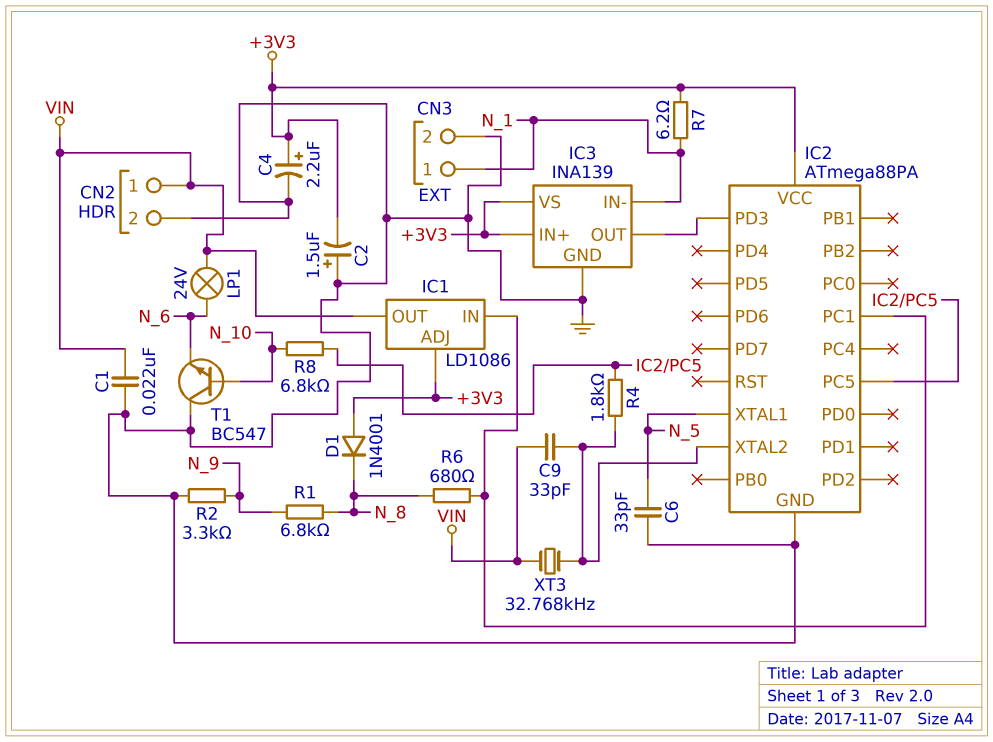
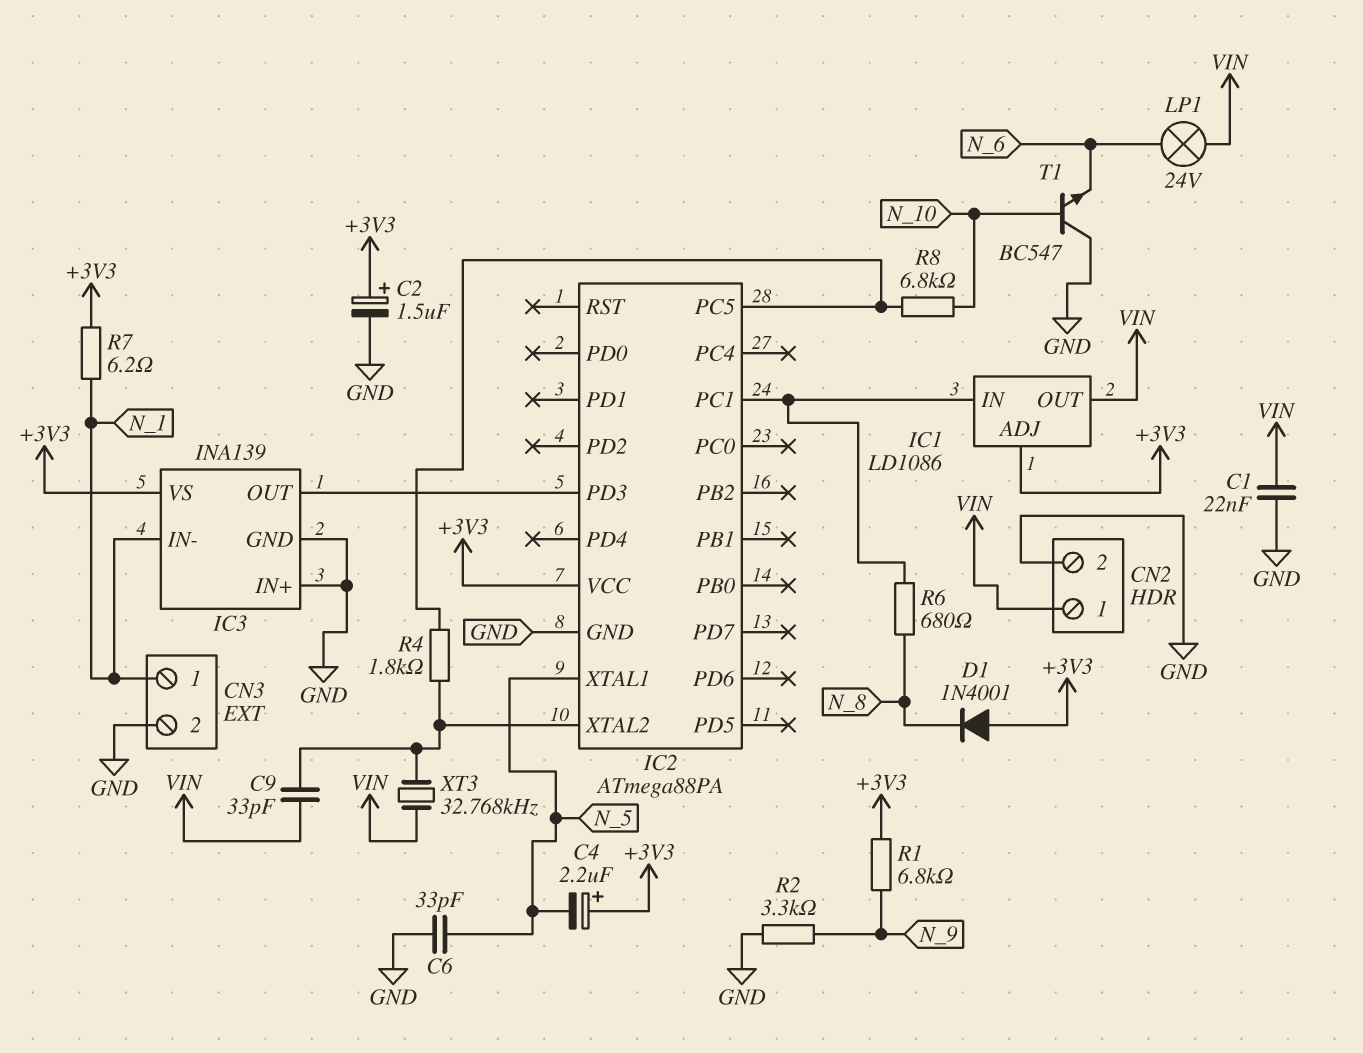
C2: 1.5uF (plus GND, minus +3V3) -> 1.5uF (plus +3V3, minus GND)
C4: 2.2uF (plus +3V3, minus GND) -> 2.2uF (plus +3V3, minus N_5)
IC3 pin IN+: +3V3 -> GND
R1: 6.8k (N_8, N_9) -> 6.8k (+3V3, N_9)

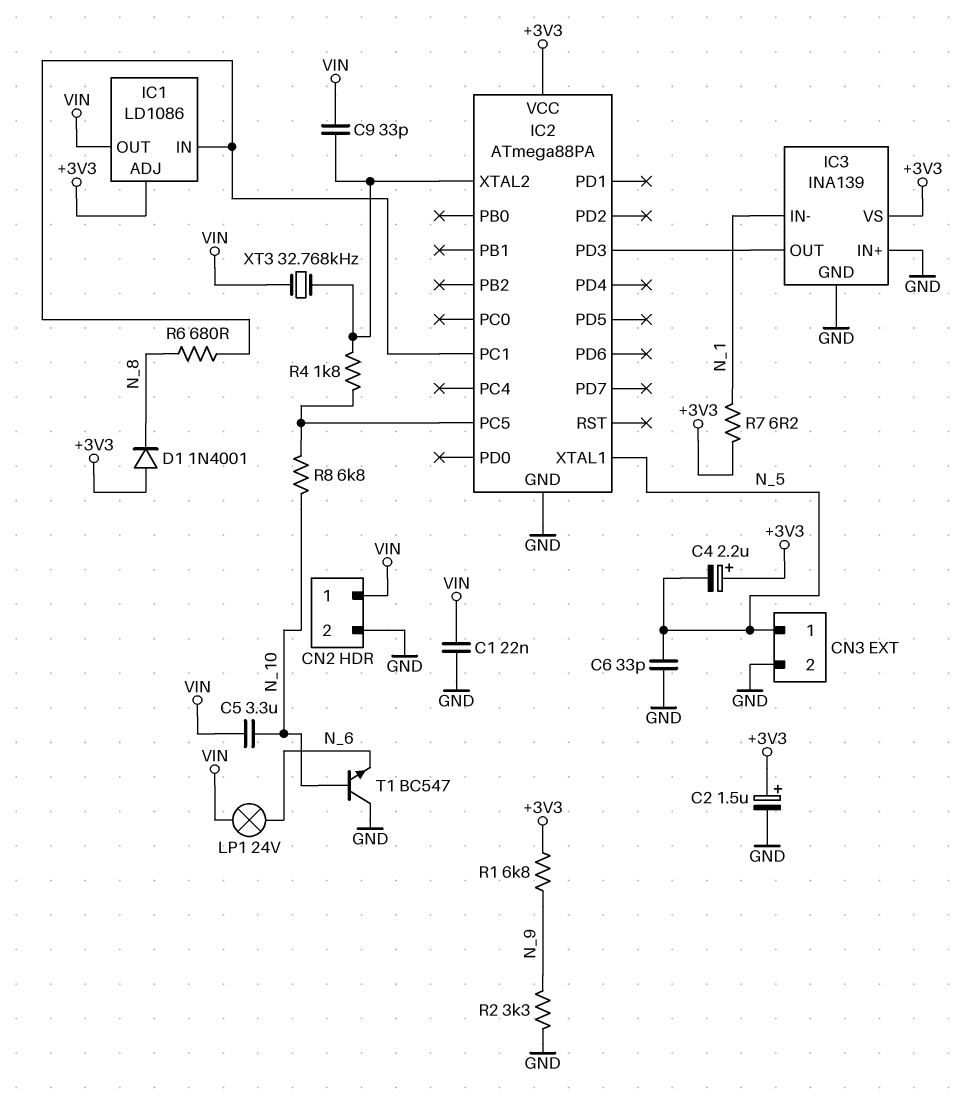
C5: none -> 3.3uF (N_10, VIN)
CN3 pin 1: N_1 -> N_5

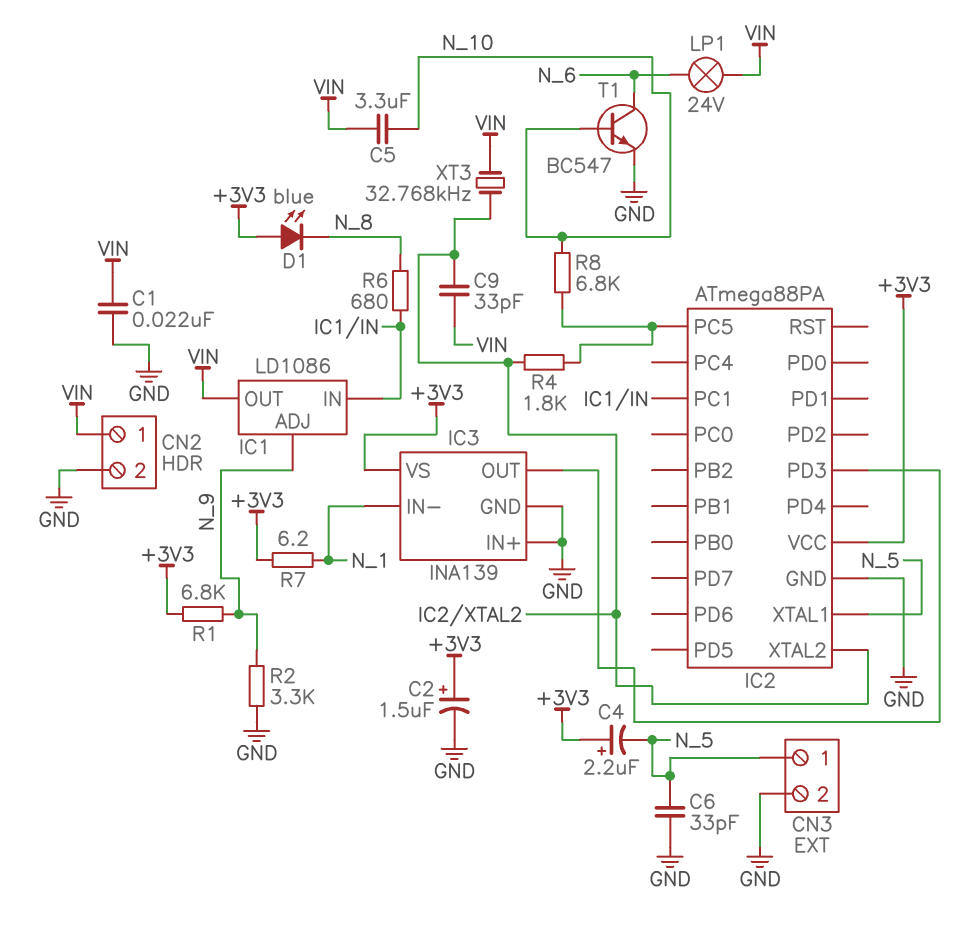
D1: diode 1N4001 (A +3V3, K N_8) -> LED blue (A +3V3, K N_8)
IC1 pin ADJ: +3V3 -> N_9
T1: NPN BC547 (B N_10, C GND, E N_6) -> NPN BC547 (B N_10, C N_6, E GND)

